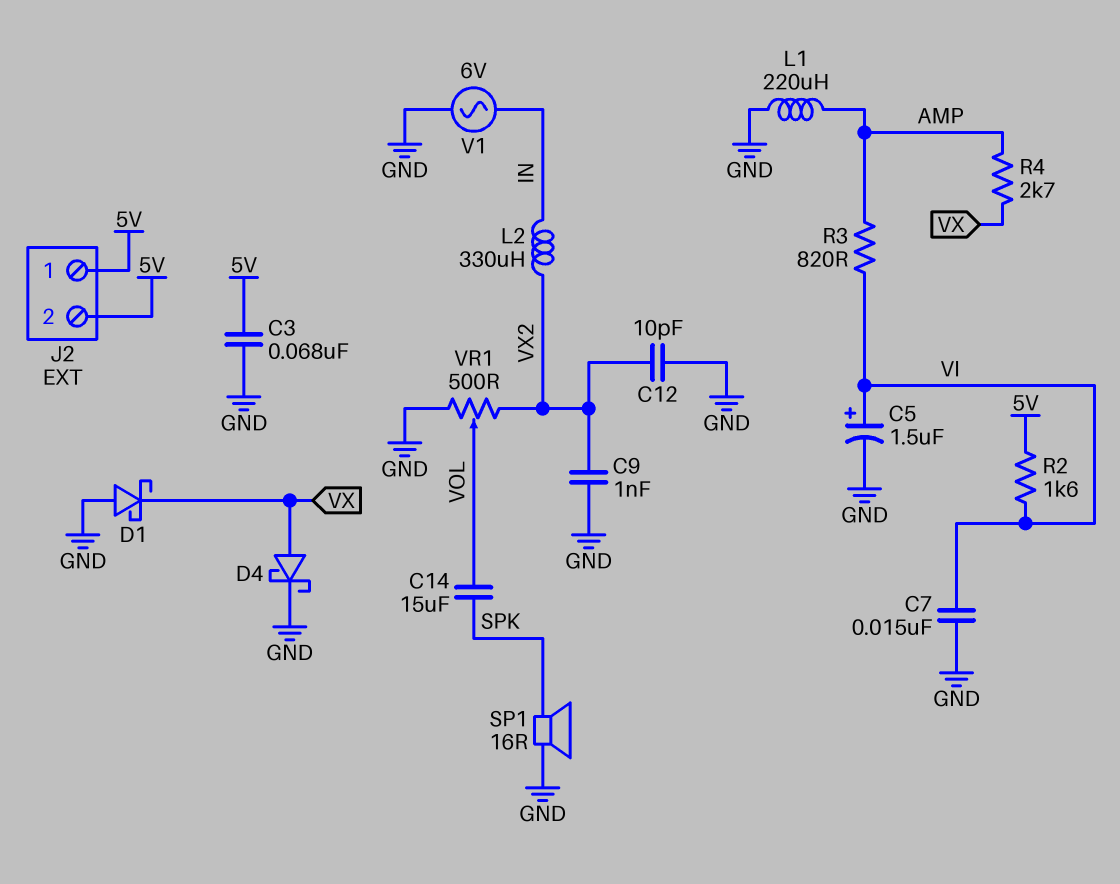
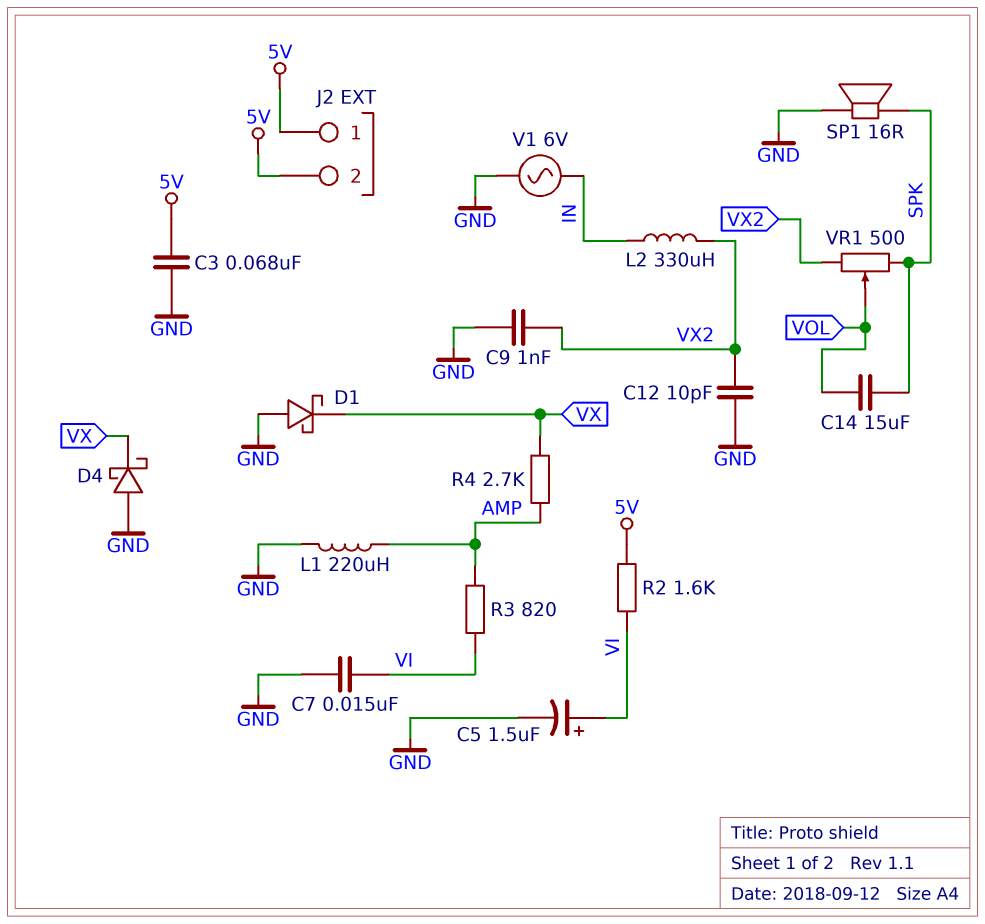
D4: schottky (A VX, K GND) -> schottky (A GND, K VX)
VR1: 500 (GND, VX2, wiper VOL) -> 500 (SPK, VX2, wiper VOL)

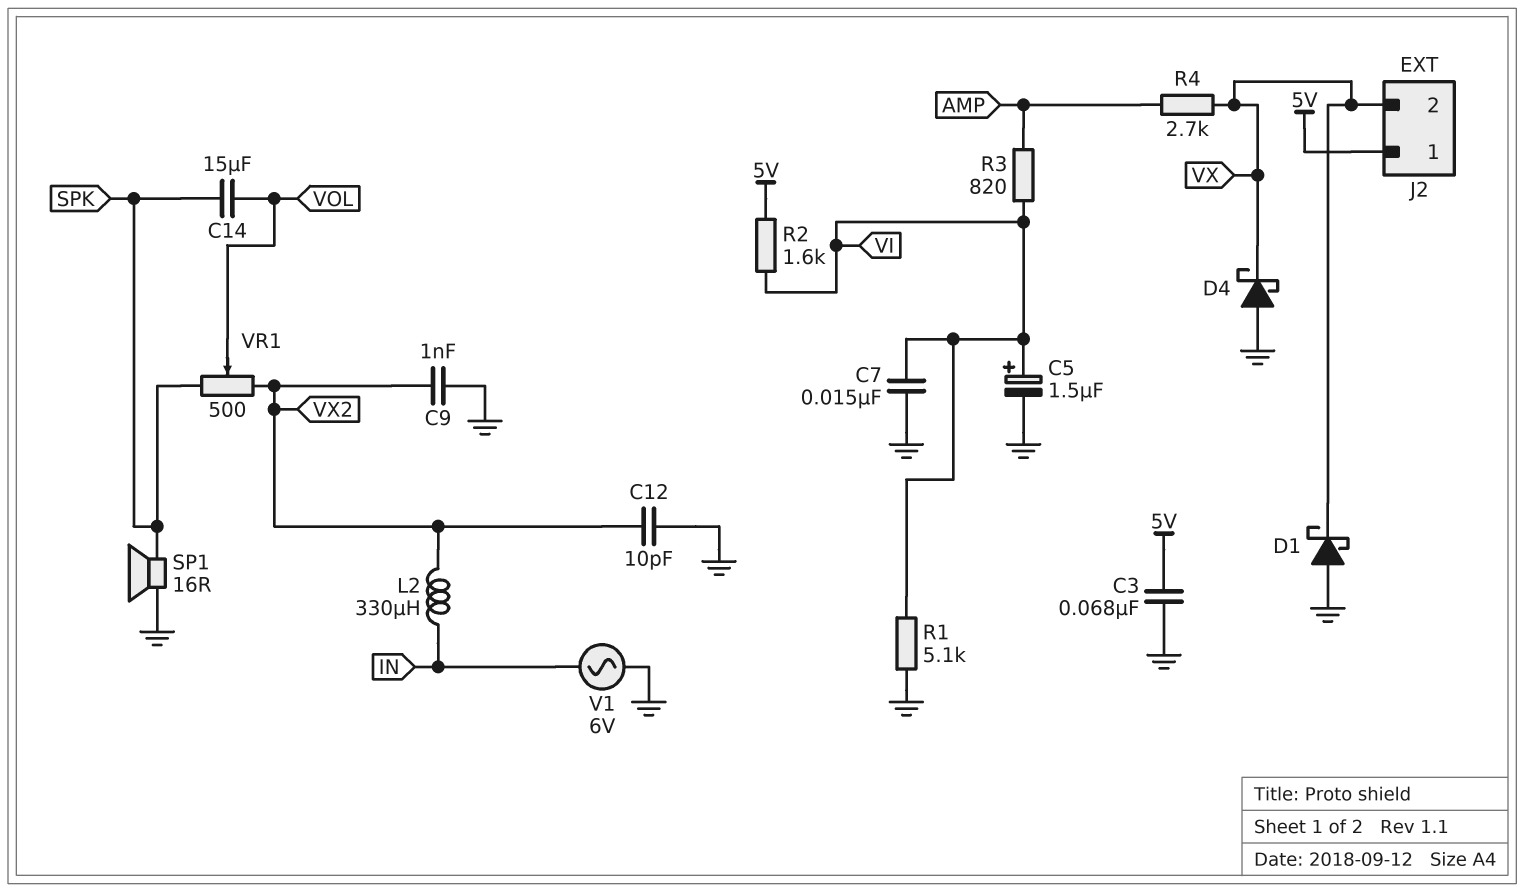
J2 pin 2: 5V -> VX
L1: 220uH (AMP, GND) -> none
R1: none -> 5.1k (GND, VI)

